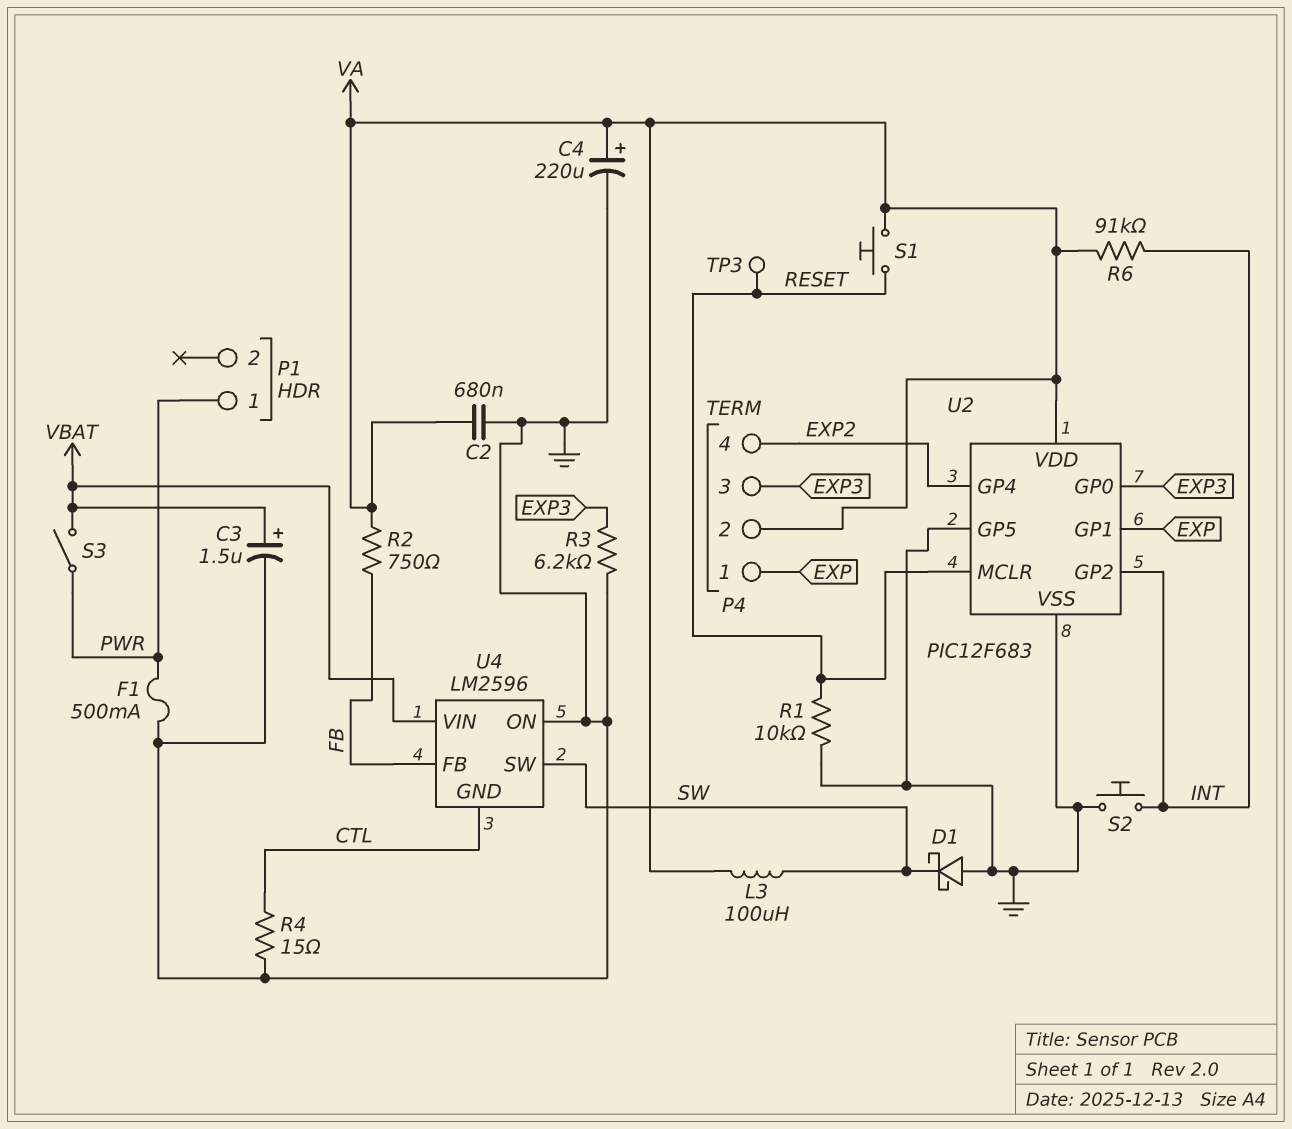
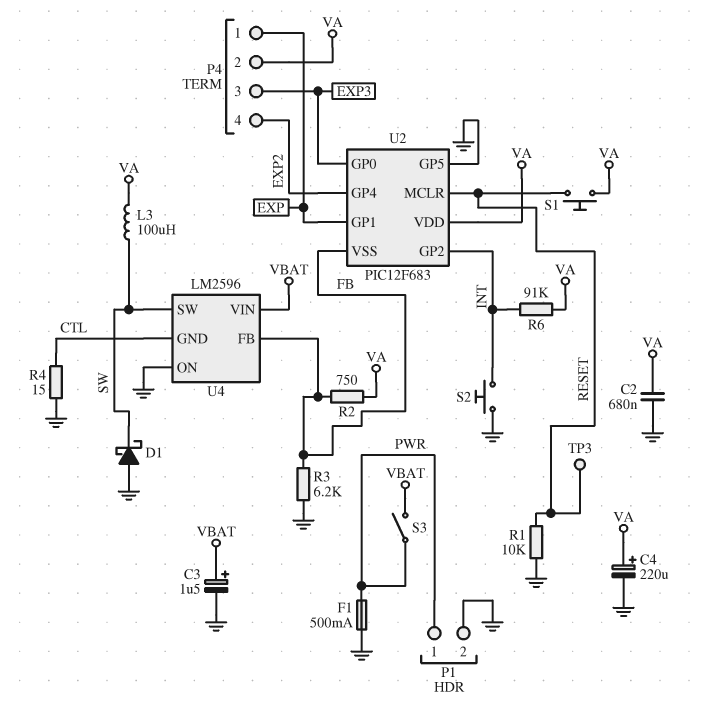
P1 pin 2: none -> GND
R3: 6.2k (EXP3, GND) -> 6.2k (FB, GND)
U2 pin VSS: GND -> FB

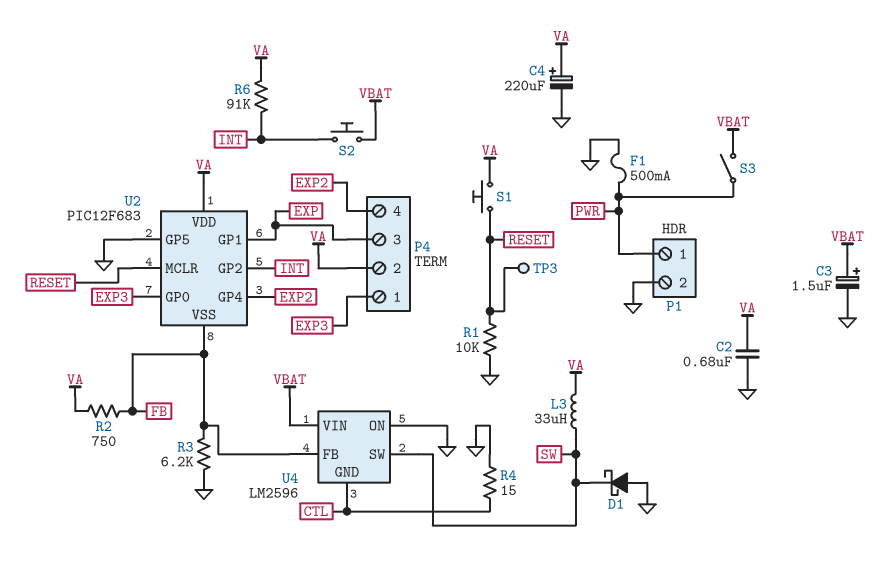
L3: 100uH (SW, VA) -> 33uH (SW, VA)
P4 pin 1: EXP -> EXP3
P4 pin 3: EXP3 -> EXP
S2: button (GND, INT) -> button (INT, VBAT)

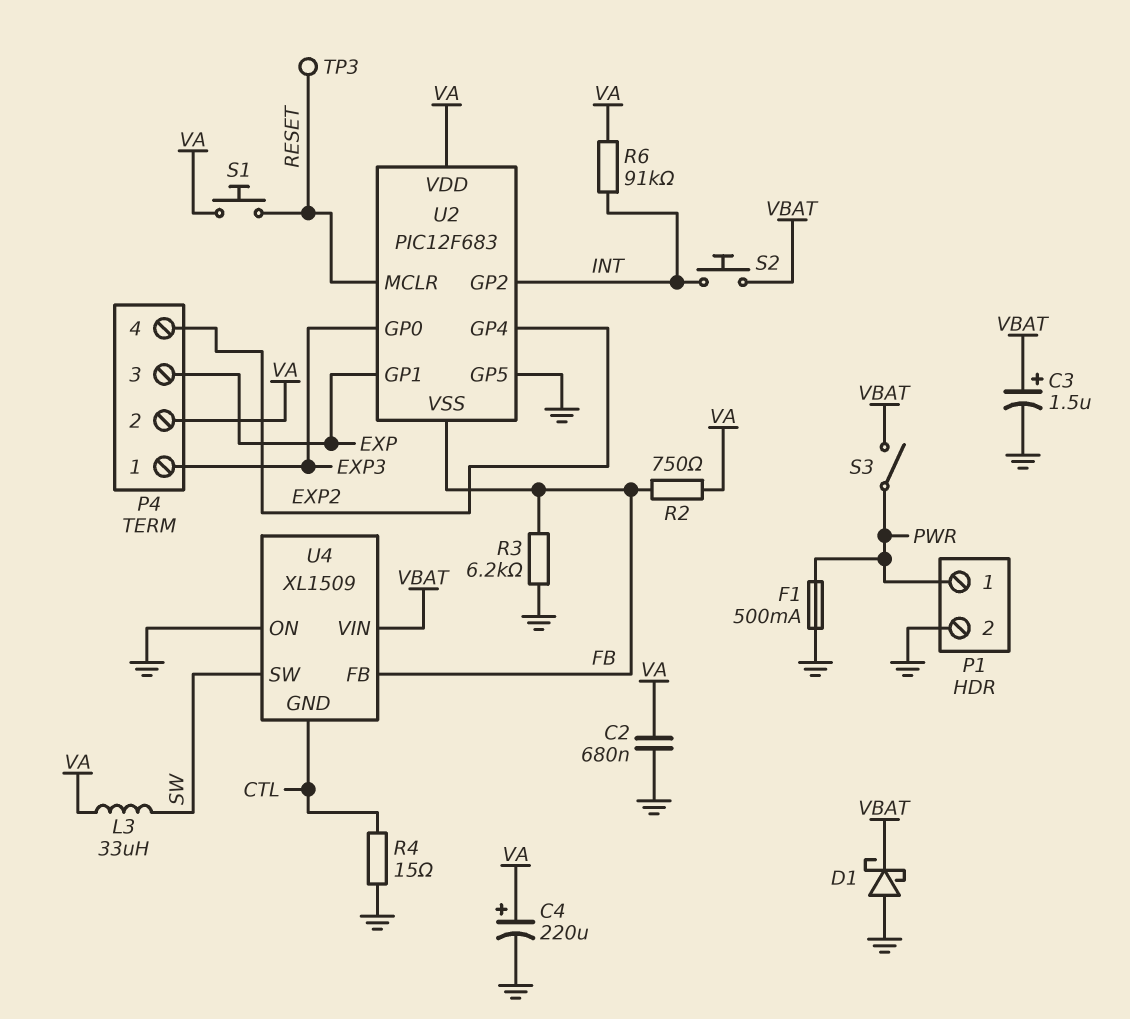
D1: schottky (A GND, K SW) -> schottky (A GND, K VBAT)
R1: 10k (GND, RESET) -> none
U4: LM2596 -> XL1509

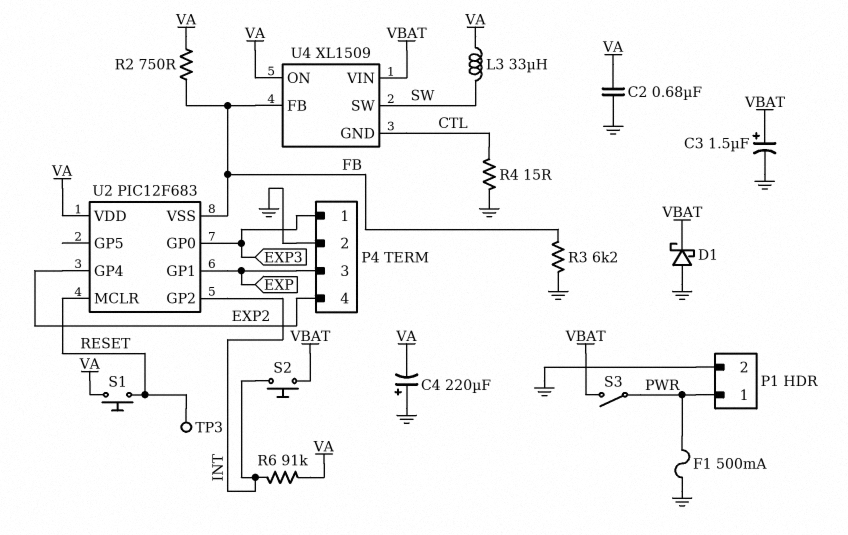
C4: 220uF (plus VA, minus GND) -> 220uF (plus GND, minus VA)
P4 pin 2: VA -> GND
U2 pin GP5: GND -> none
U4 pin ON: GND -> VA

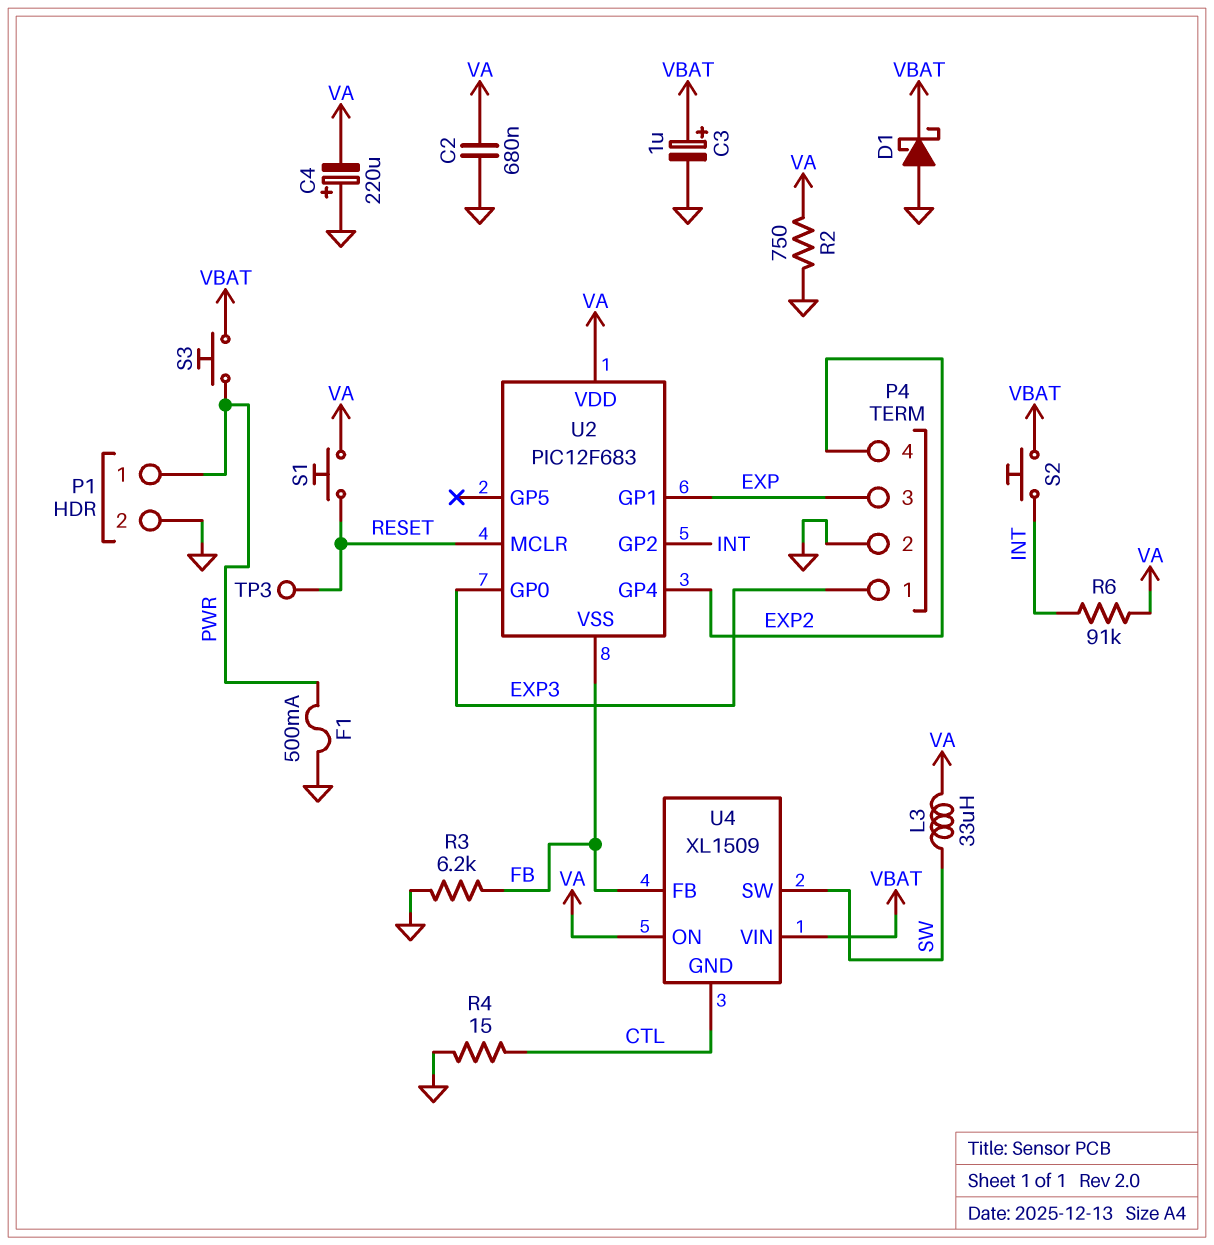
C3: 1.5uF (plus VBAT, minus GND) -> 1uF (plus VBAT, minus GND)
R2: 750 (FB, VA) -> 750 (GND, VA)
S3: switch (PWR, VBAT) -> button (PWR, VBAT)

